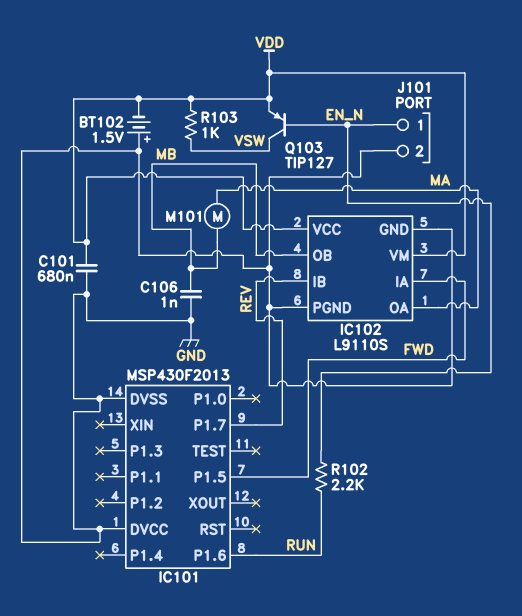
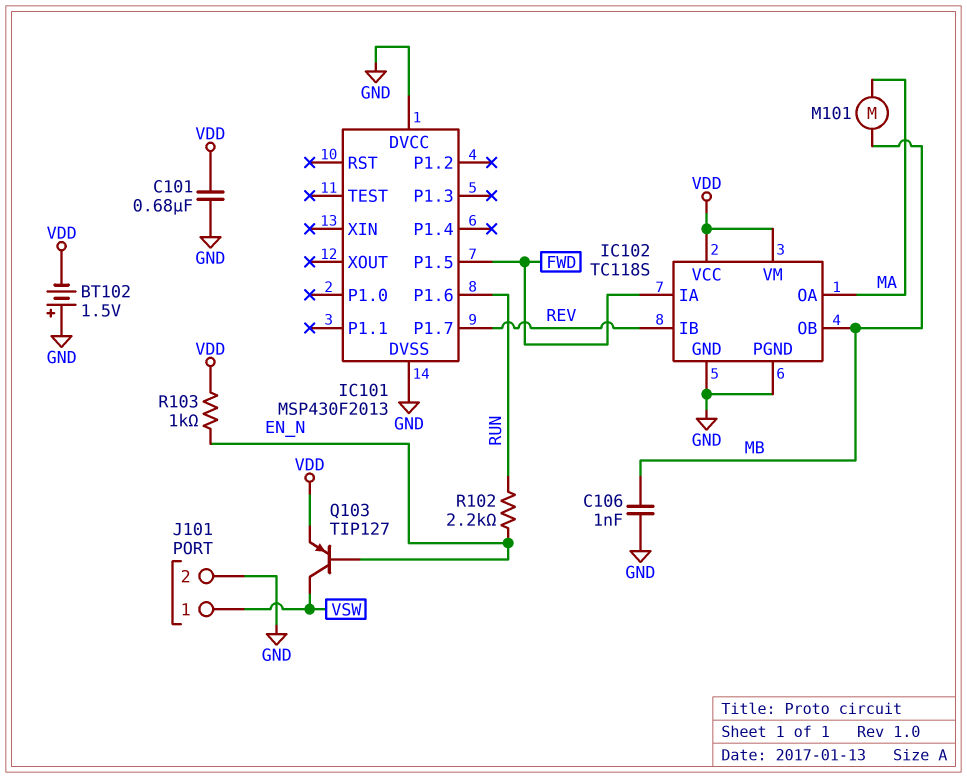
IC102: L9110S -> TC118S
J101 pin 1: EN_N -> VSW
R103: 1k (VDD, VSW) -> 1k (EN_N, VDD)

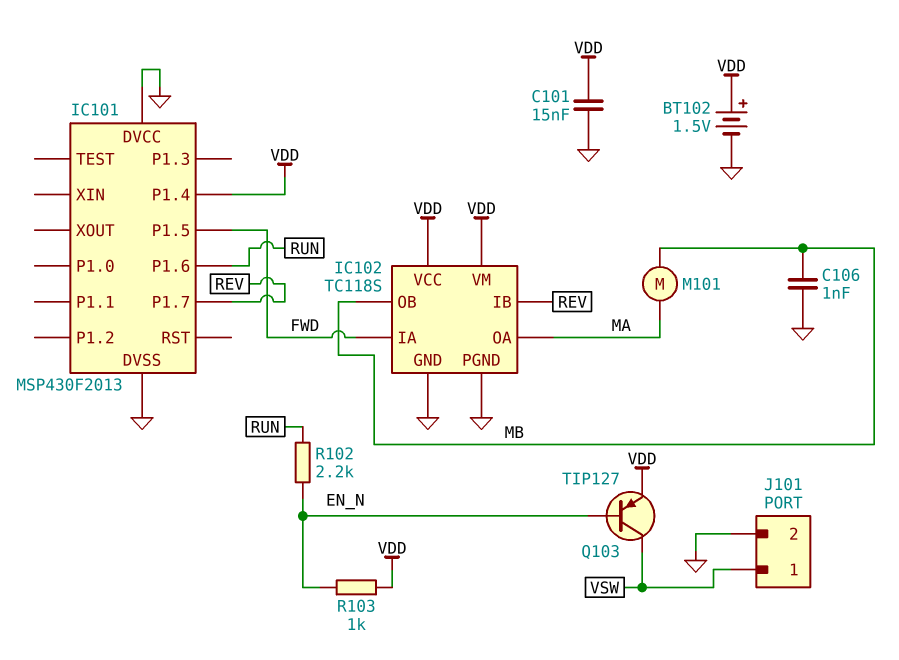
BT102: 1.5V (plus GND, minus VDD) -> 1.5V (plus VDD, minus GND)
C101: 680nF (GND, VDD) -> 15nF (GND, VDD)
IC101 pin P1.4: none -> VDD

